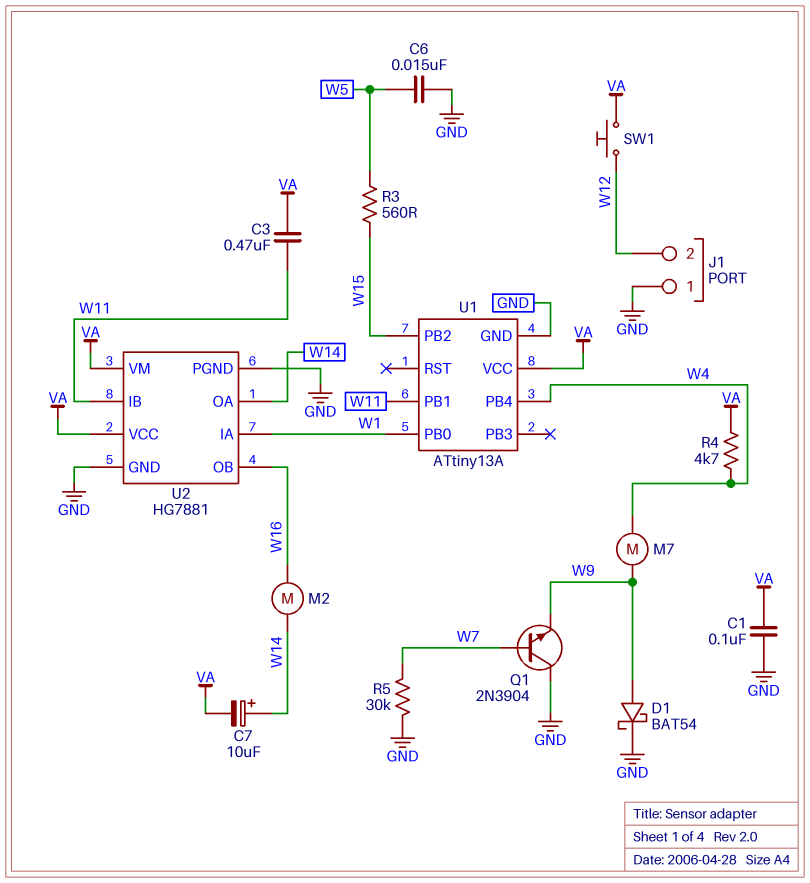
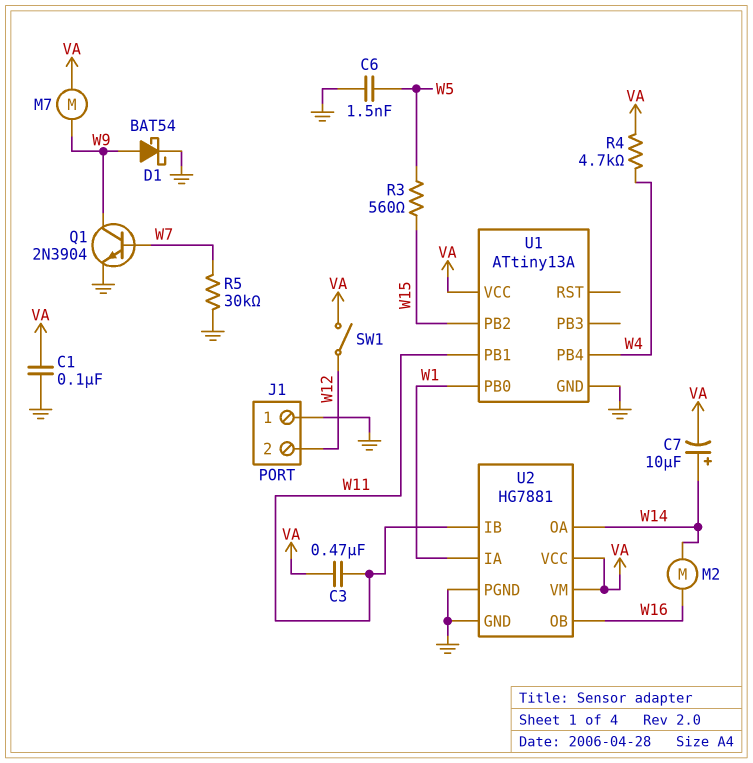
C6: 15nF (GND, W5) -> 1.5nF (GND, W5)
M7: motor (W4, W9) -> motor (VA, W9)
Q1: NPN 2N3904 (B W7, C GND, E W9) -> NPN 2N3904 (B W7, C W9, E GND)
SW1: button (VA, W12) -> switch (VA, W12)

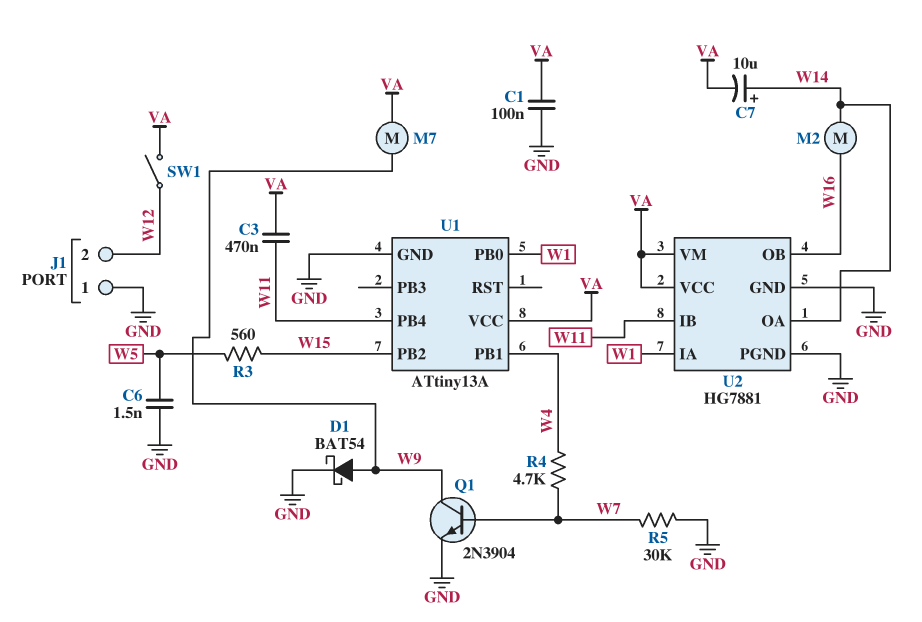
R4: 4.7k (VA, W4) -> 4.7k (W4, W7)
U1 pin PB1: W11 -> W4
U1 pin PB4: W4 -> W11

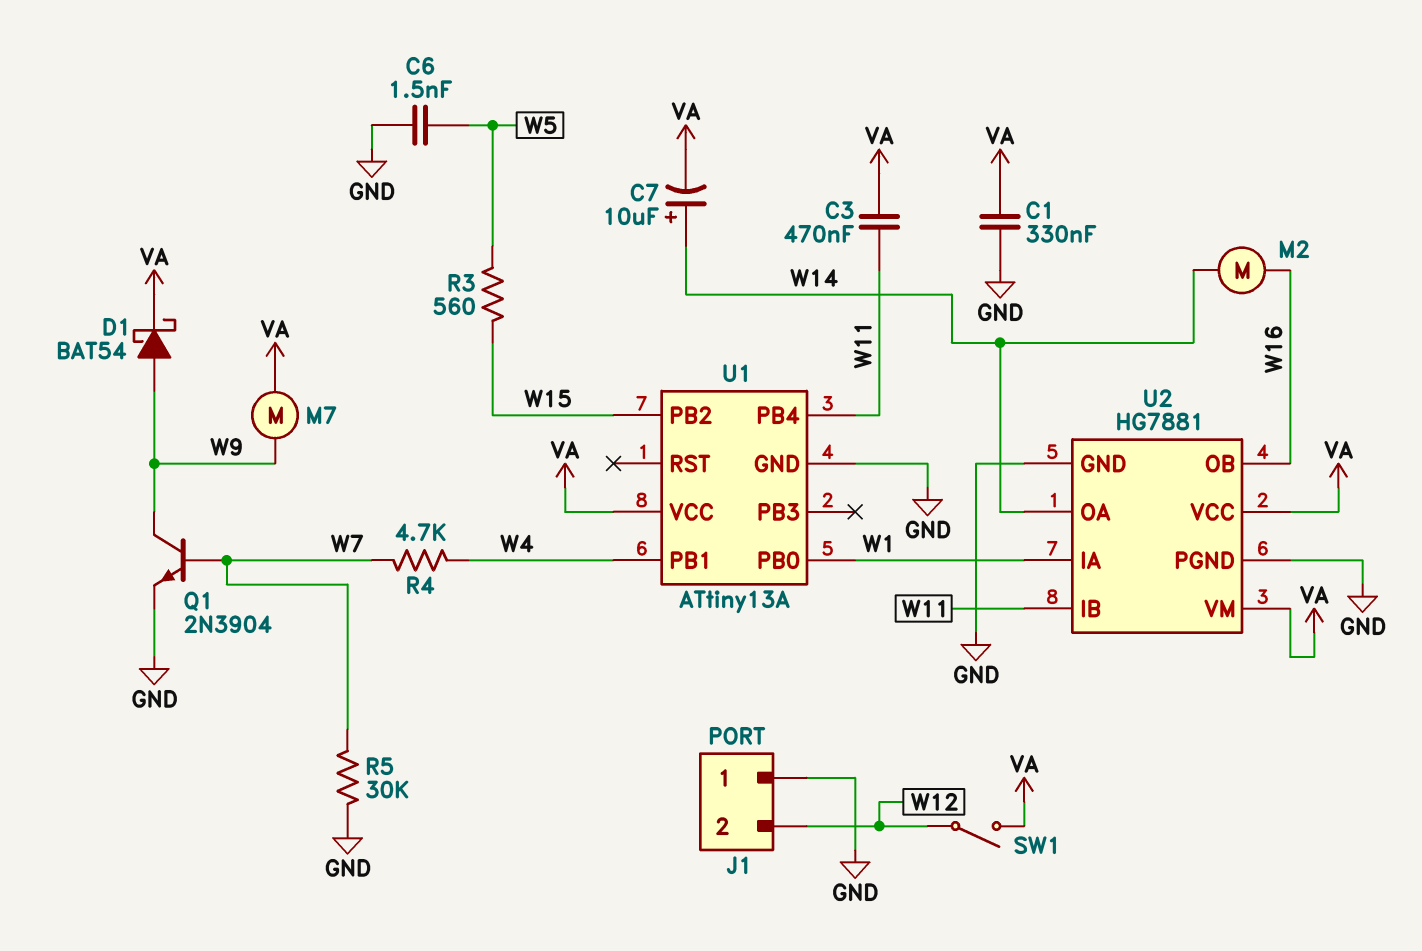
C1: 100nF (GND, VA) -> 330nF (GND, VA)
D1: schottky BAT54 (A W9, K GND) -> schottky BAT54 (A W9, K VA)

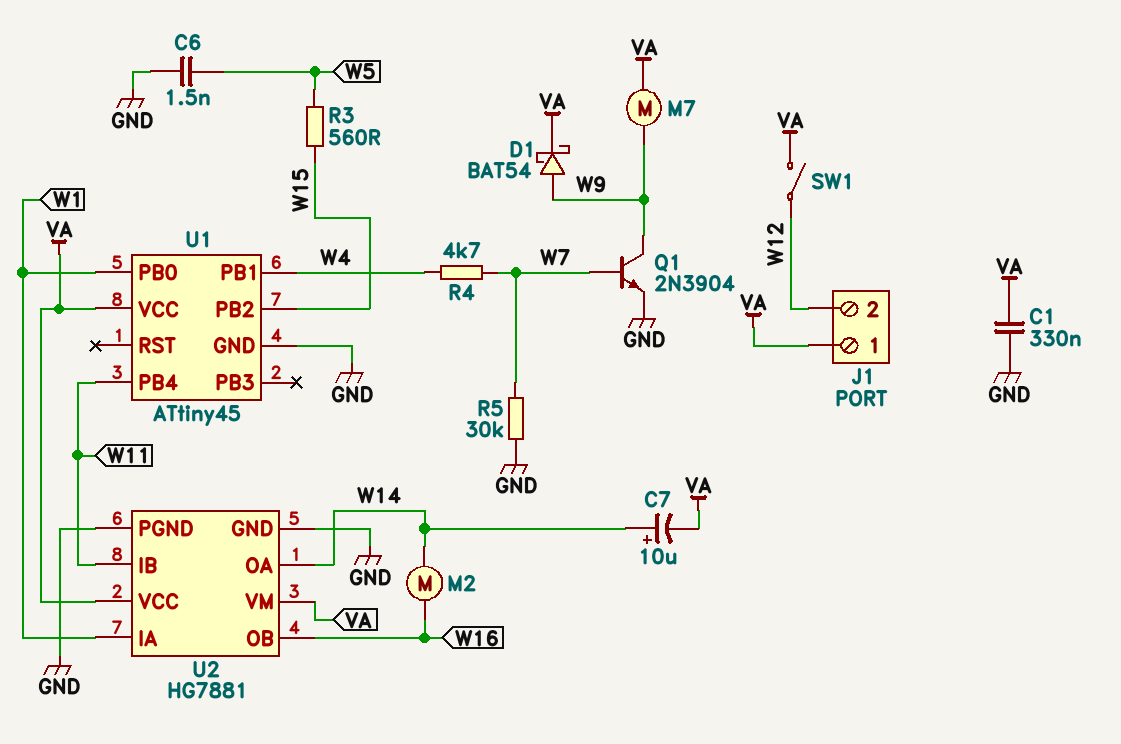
C3: 470nF (VA, W11) -> none
J1 pin 1: GND -> VA
U1: ATtiny13A -> ATtiny45

